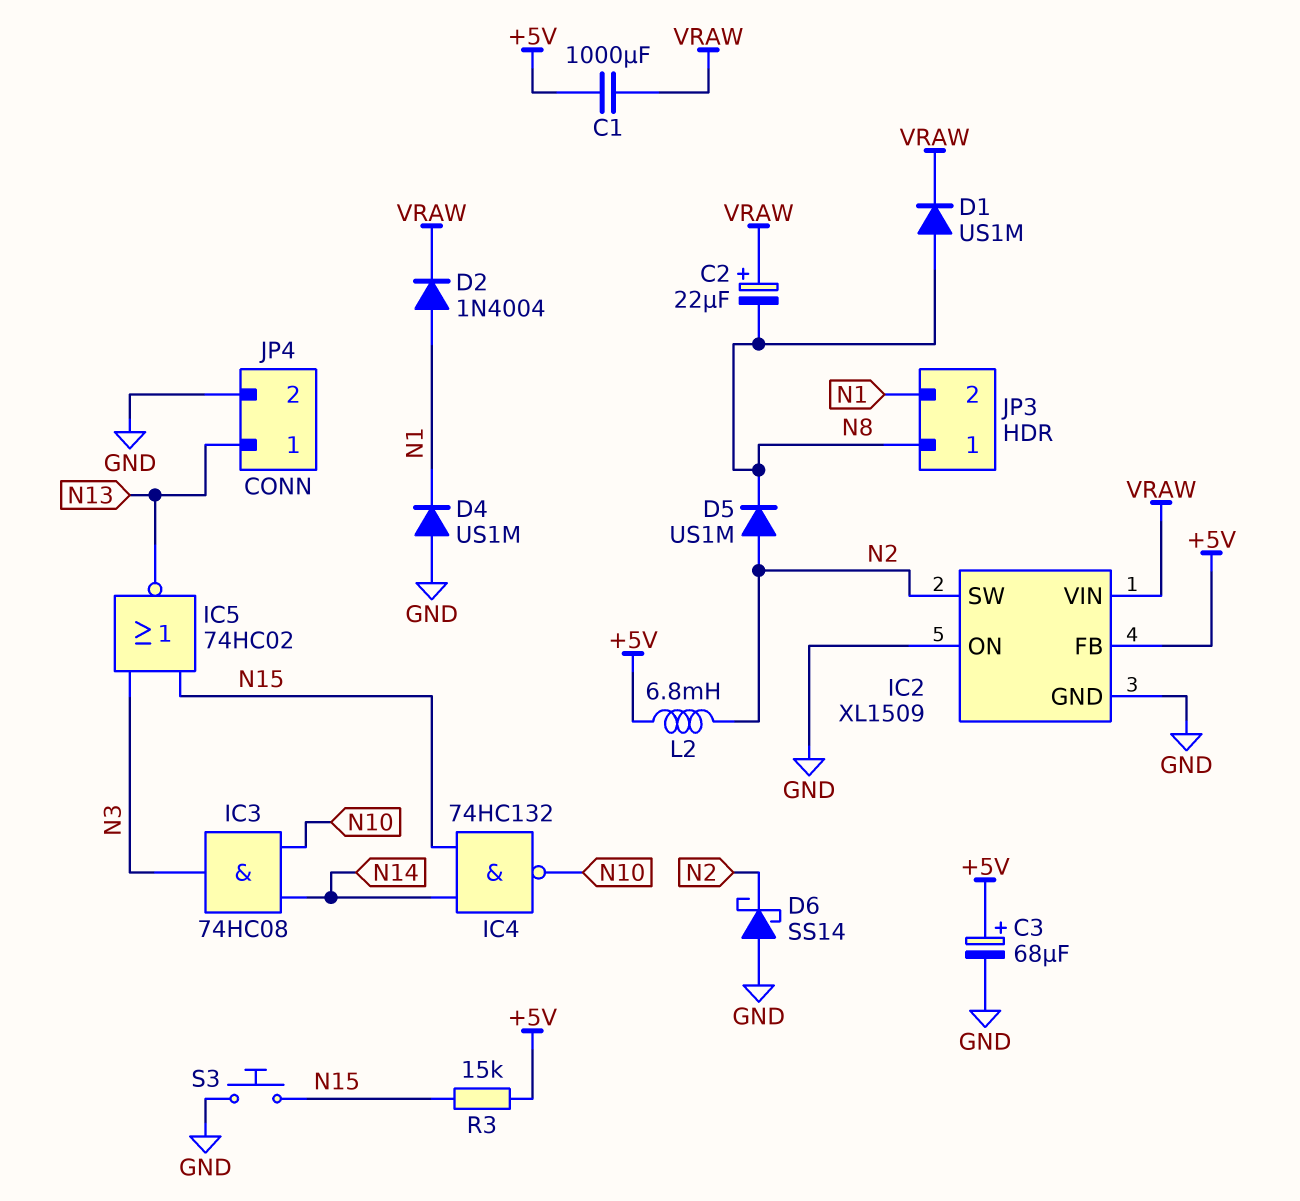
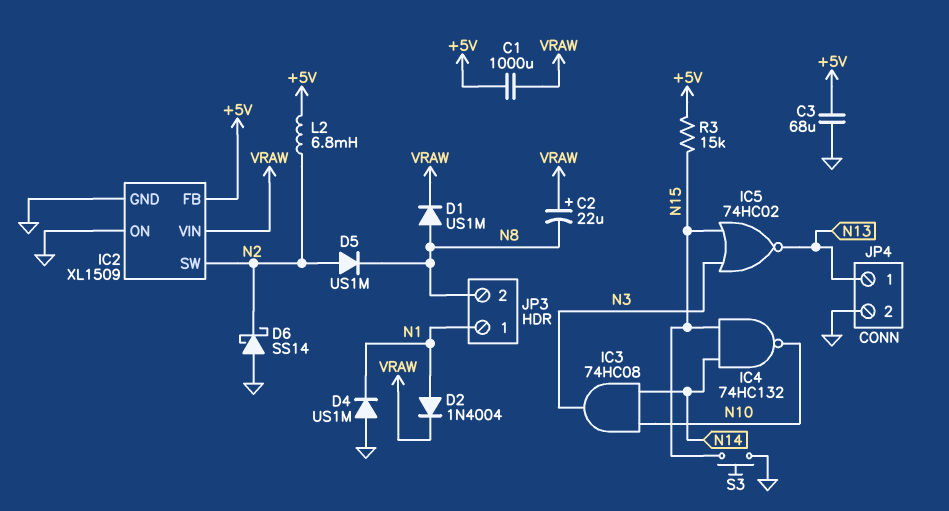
C3: 68uF (plus +5V, minus GND) -> 68uF (+5V, GND)
JP3 pin 1: N8 -> N1
JP3 pin 2: N1 -> N8

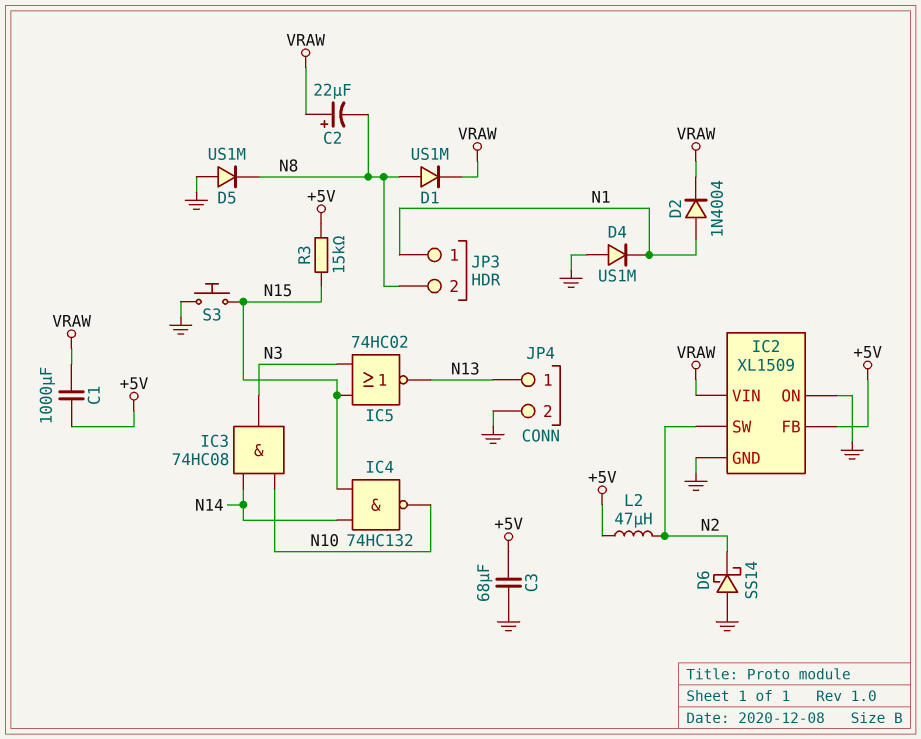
D5: diode US1M (A N2, K N8) -> diode US1M (A GND, K N8)
L2: 6.8mH (+5V, N2) -> 47uH (+5V, N2)

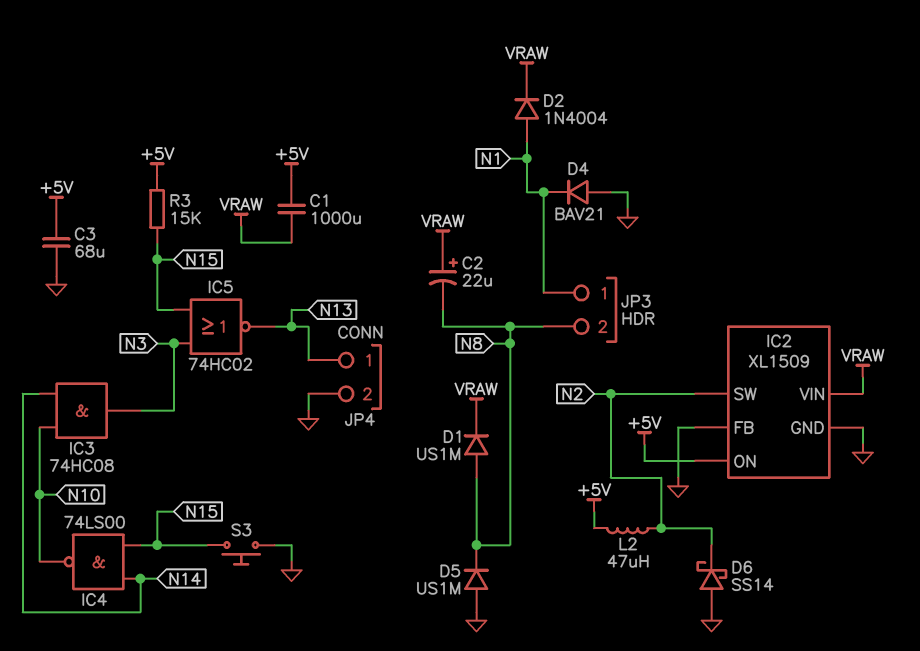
D4: diode US1M (A GND, K N1) -> diode BAV21 (A GND, K N1)
IC2 pin FB: +5V -> GND
IC2 pin ON: GND -> +5V
IC4: NAND 74HC132 (in N14, in N15, out N10) -> NAND 74LS00 (in N14, in N15, out N10)

